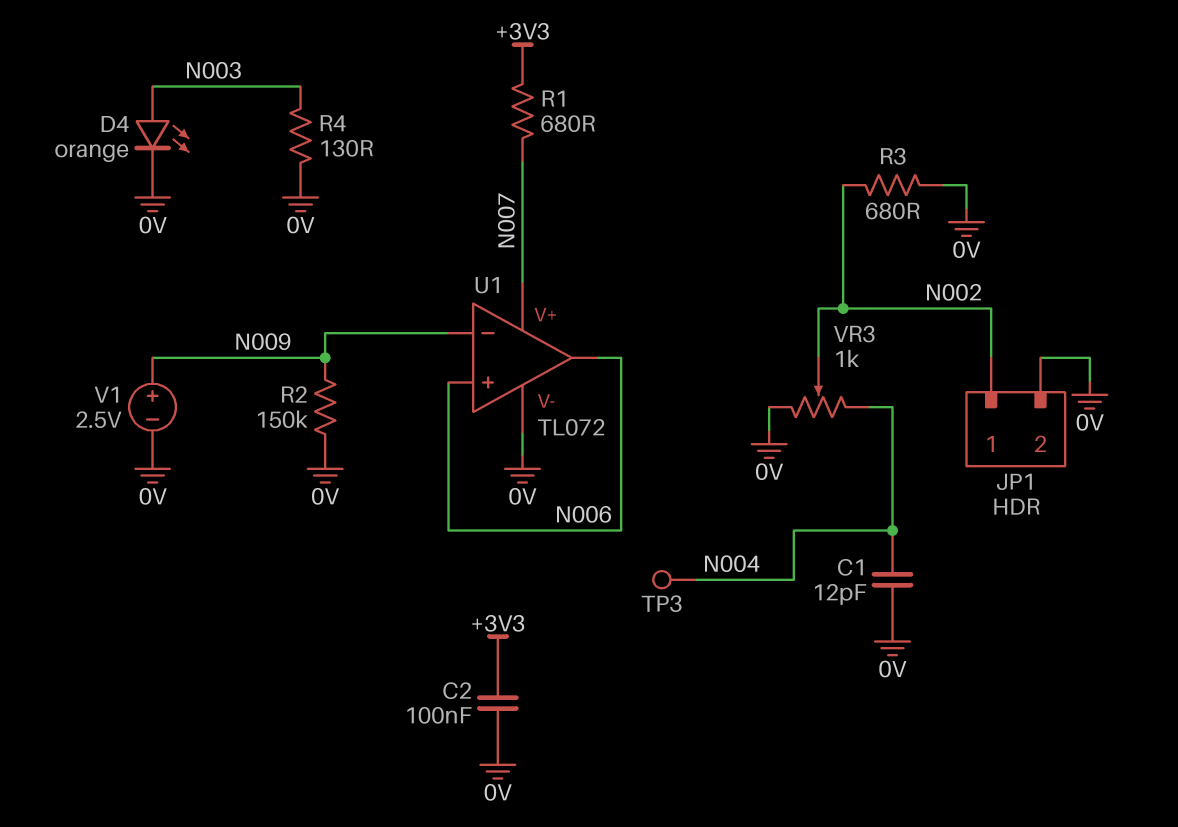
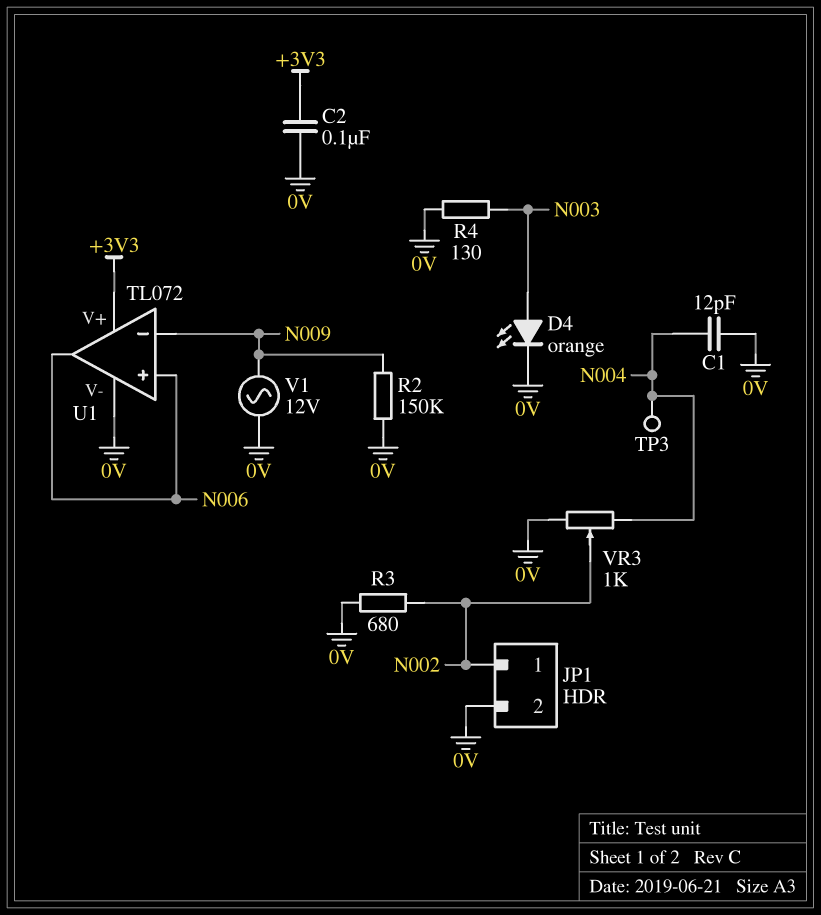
R1: 680 (+3V3, N007) -> none
U1 pin V+: N007 -> +3V3
V1: 2.5V (plus N009, minus 0V) -> AC 12V (0V, N009)

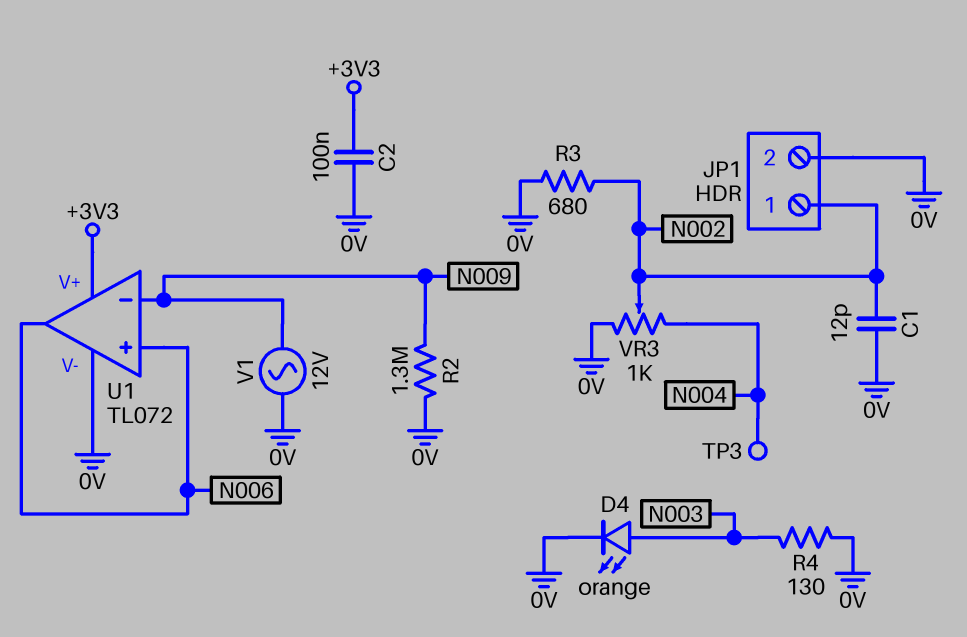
C1: 12pF (0V, N004) -> 12pF (0V, N002)
R2: 150k (0V, N009) -> 1.3M (0V, N009)

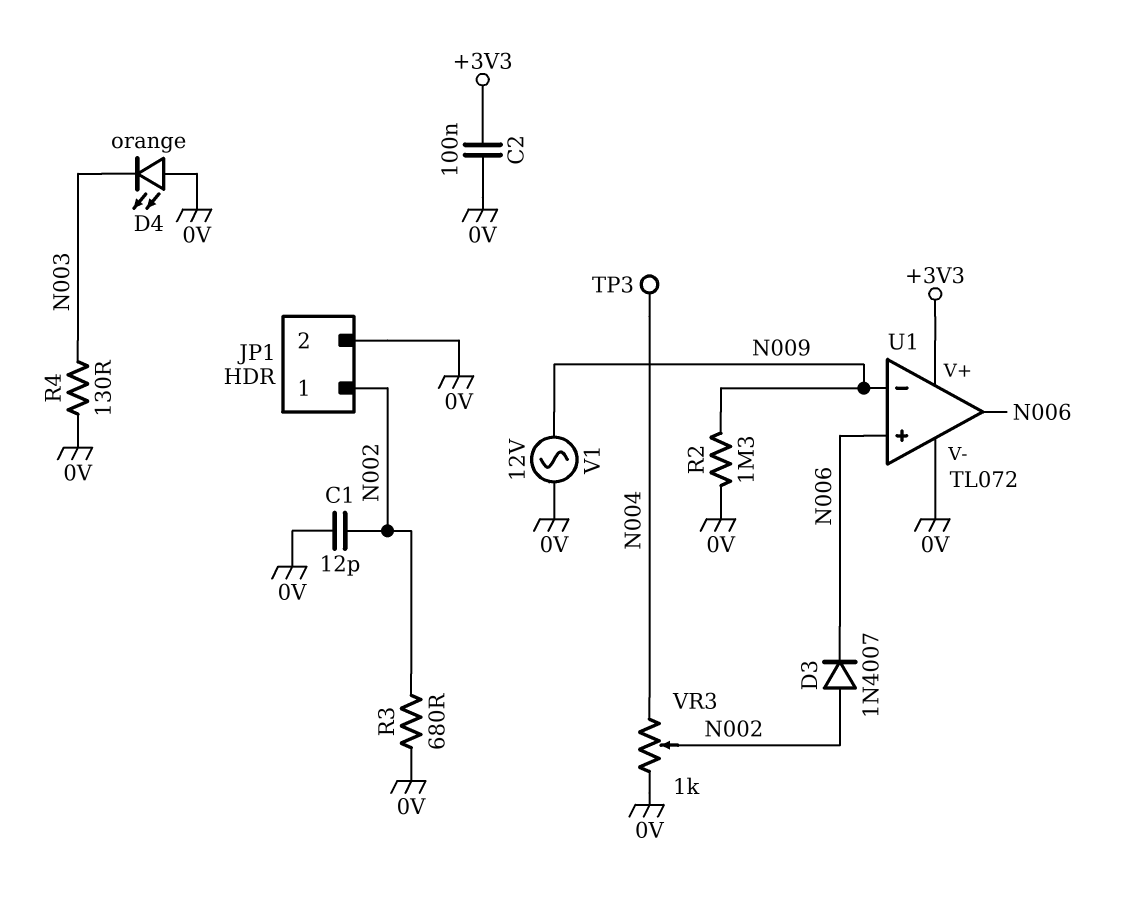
D3: none -> diode 1N4007 (A N002, K N006)
D4: LED orange (A N003, K 0V) -> LED orange (A 0V, K N003)

